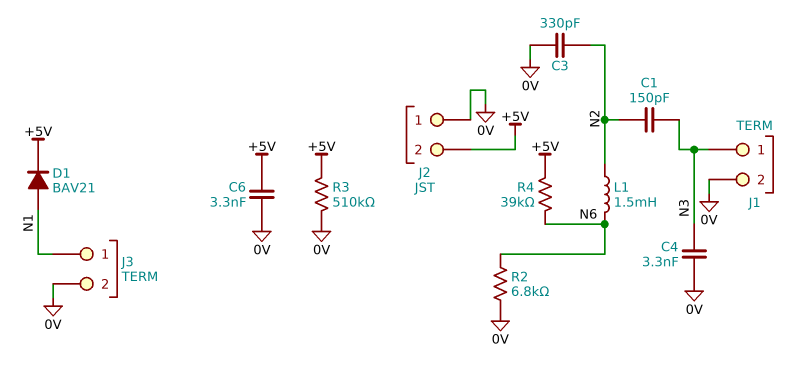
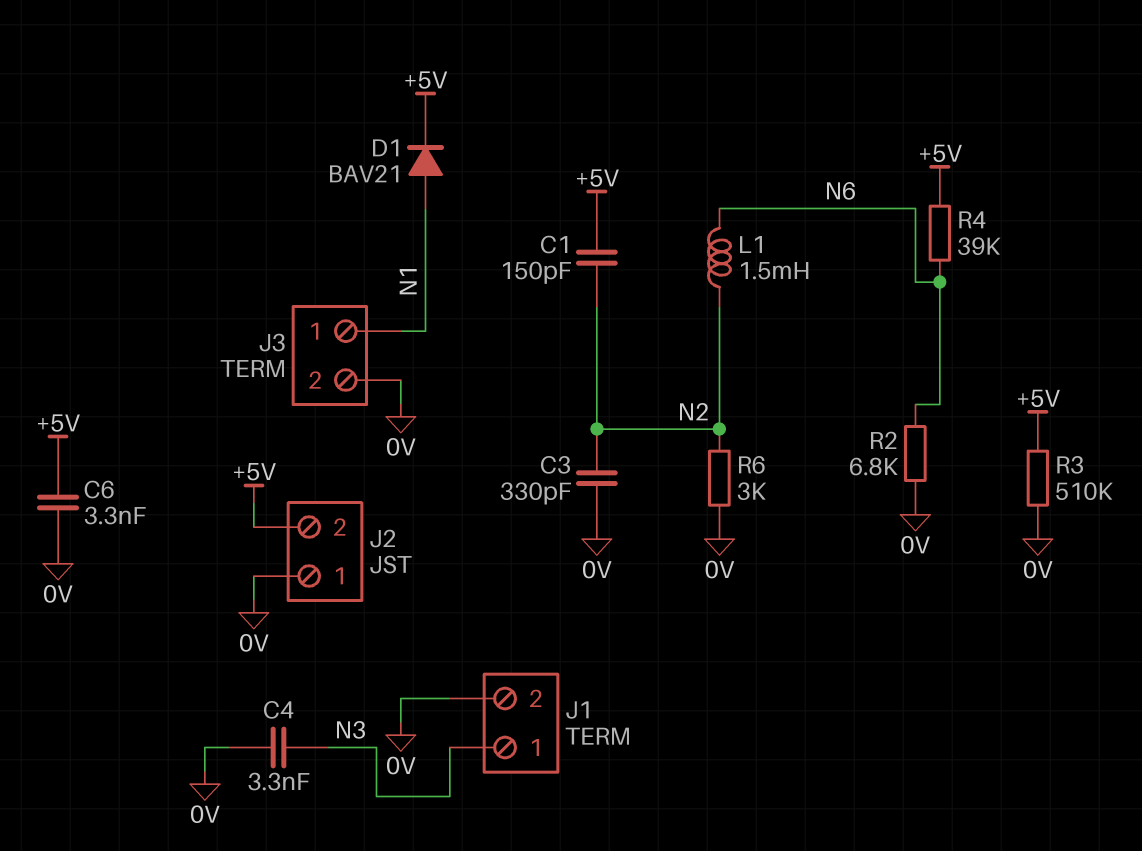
C1: 150pF (N2, N3) -> 150pF (+5V, N2)
R6: none -> 3k (0V, N2)

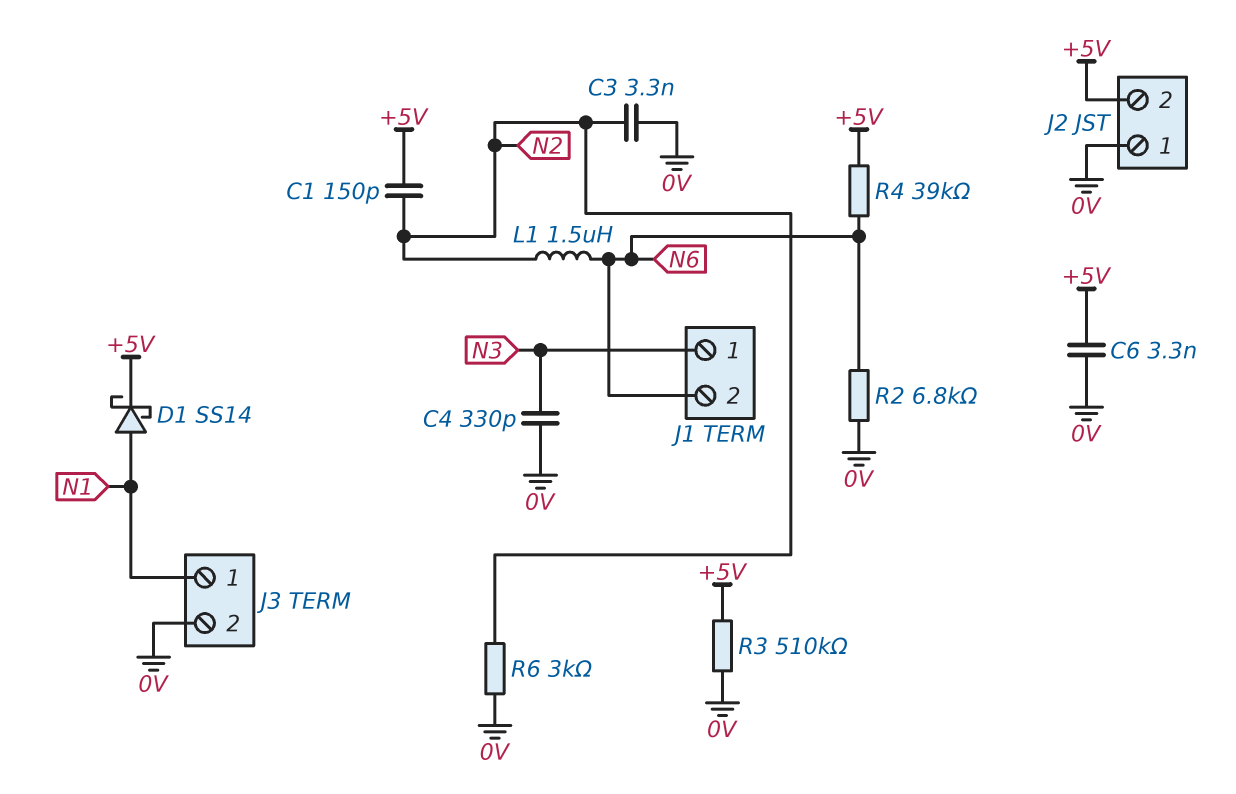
C3: 330pF (0V, N2) -> 3.3nF (0V, N2)
C4: 3.3nF (0V, N3) -> 330pF (0V, N3)
D1: diode BAV21 (A N1, K +5V) -> schottky SS14 (A N1, K +5V)
J1 pin 2: 0V -> N6
L1: 1.5mH (N2, N6) -> 1.5uH (N2, N6)

